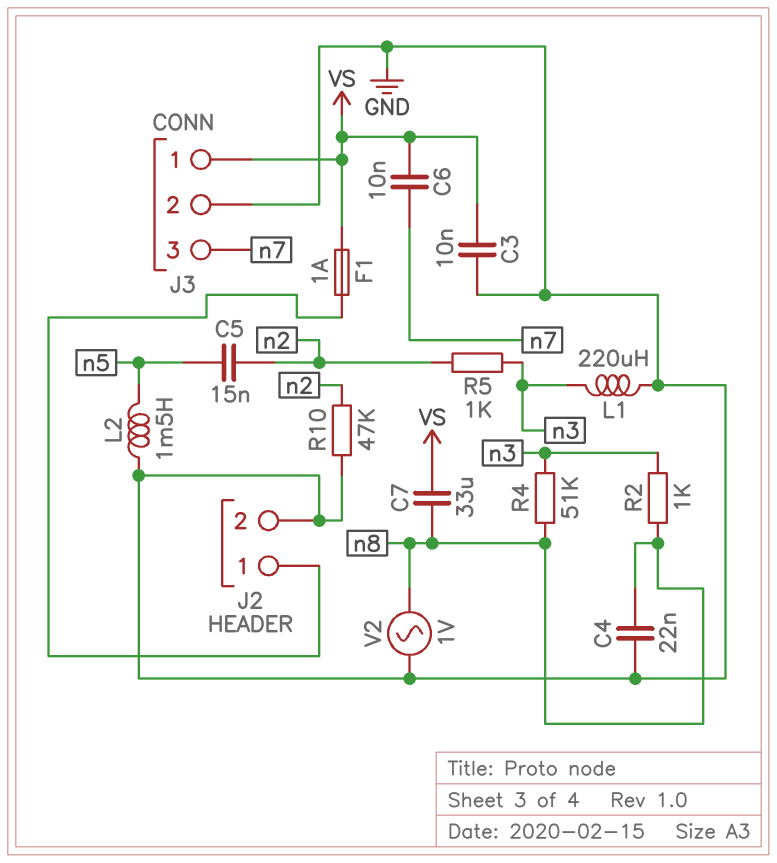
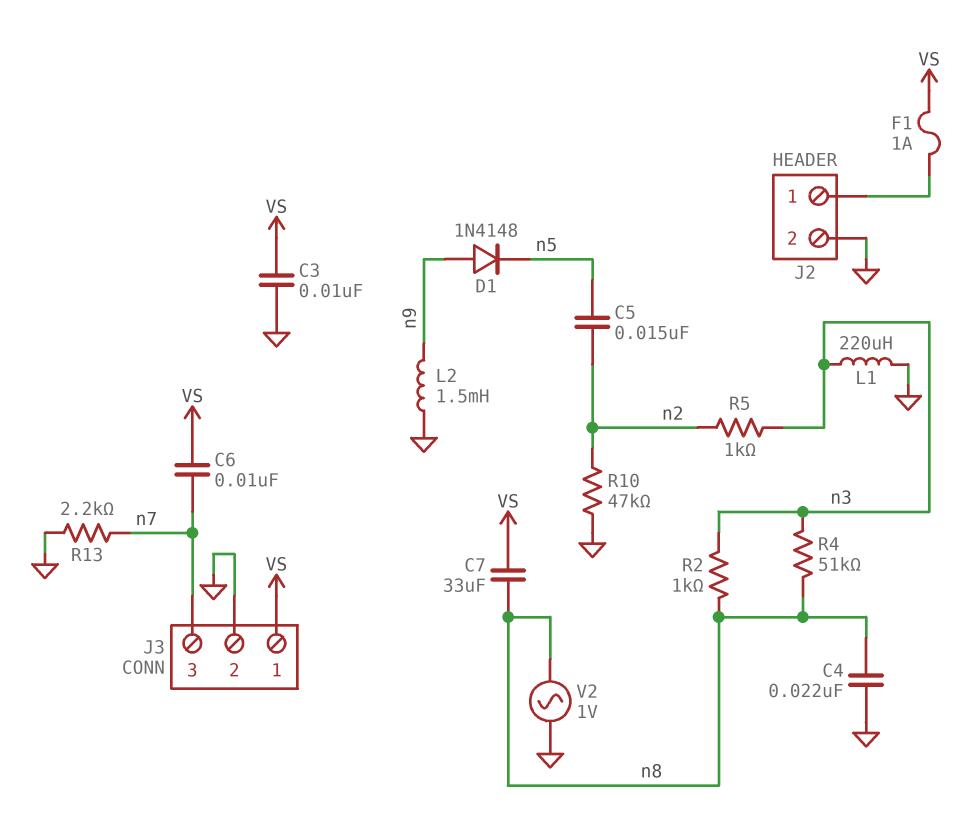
D1: none -> diode 1N4148 (A n9, K n5)
L2: 1.5mH (GND, n5) -> 1.5mH (GND, n9)
R13: none -> 2.2k (GND, n7)

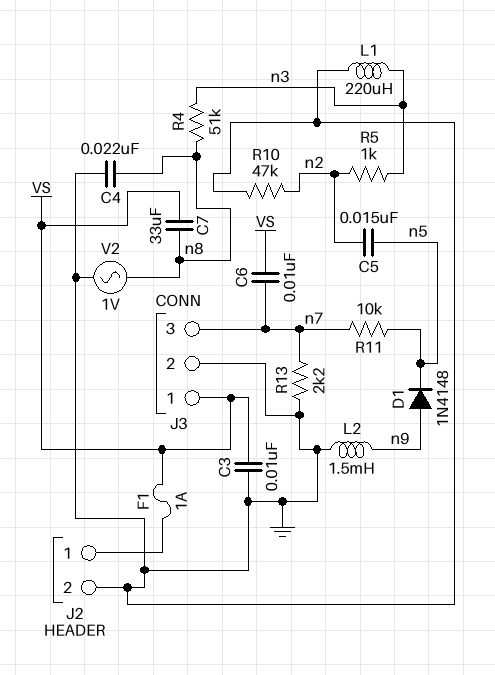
R2: 1k (n3, n8) -> none
R11: none -> 10k (n5, n7)

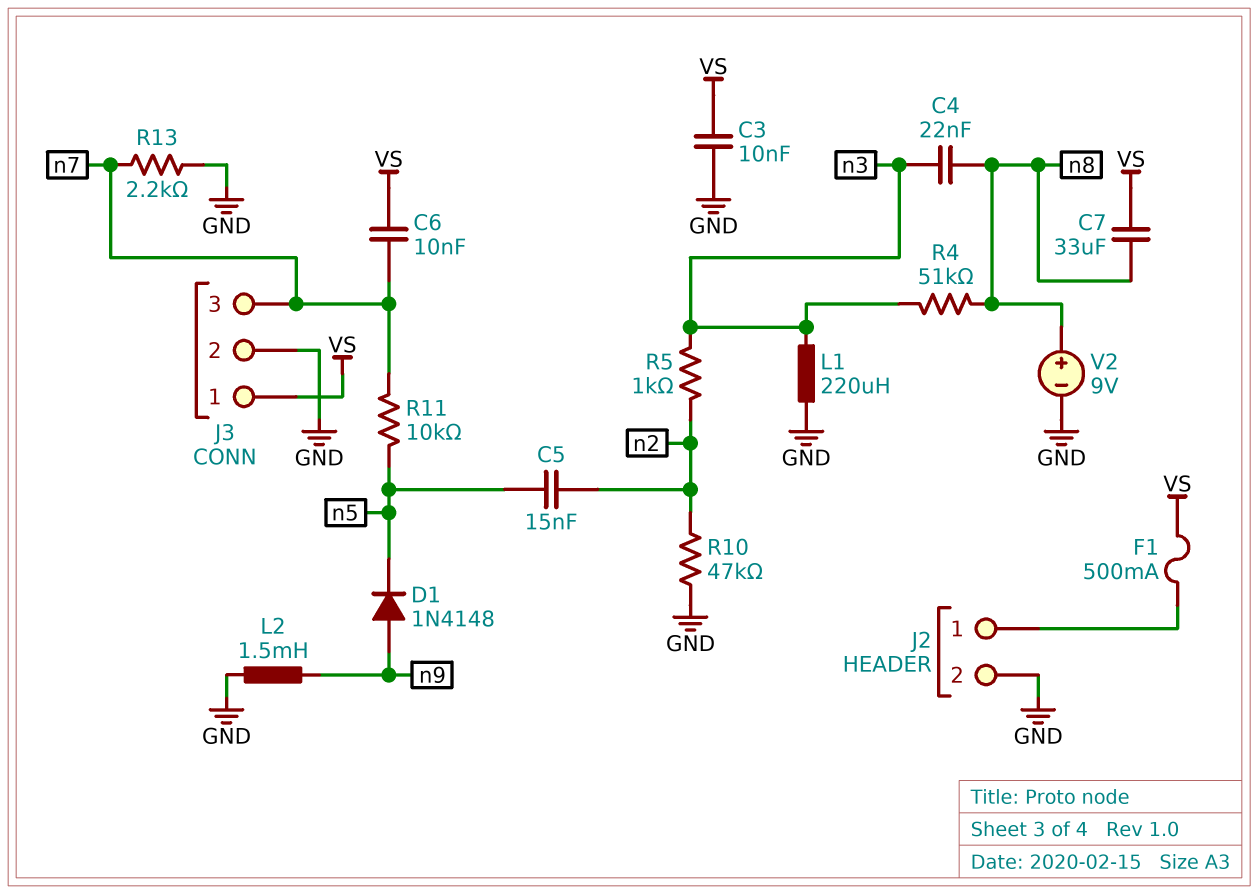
C4: 22nF (GND, n8) -> 22nF (n3, n8)
F1: 1A (J2/1, VS) -> 500mA (J2/1, VS)
V2: AC 1V (GND, n8) -> 9V (plus n8, minus GND)

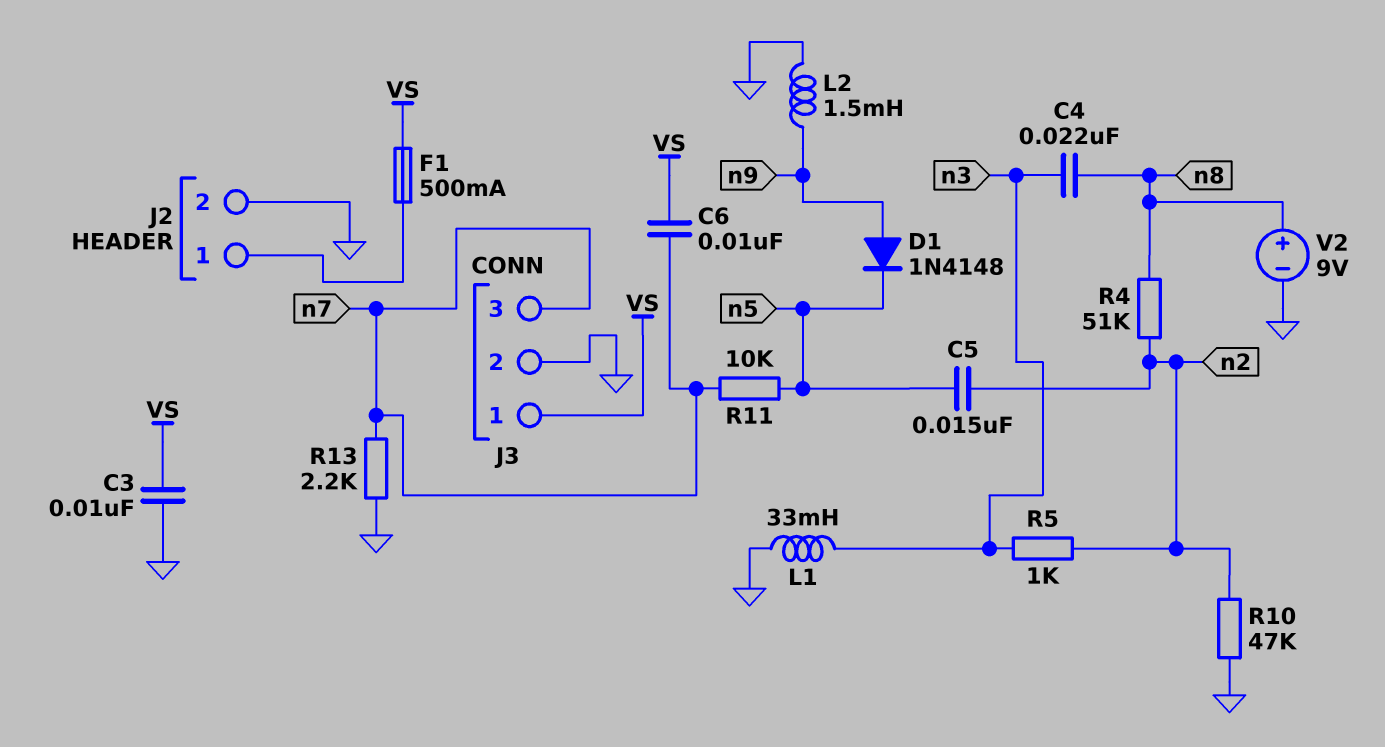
C7: 33uF (VS, n8) -> none
L1: 220uH (GND, n3) -> 33mH (GND, n3)
R4: 51k (n3, n8) -> 51k (n2, n8)

